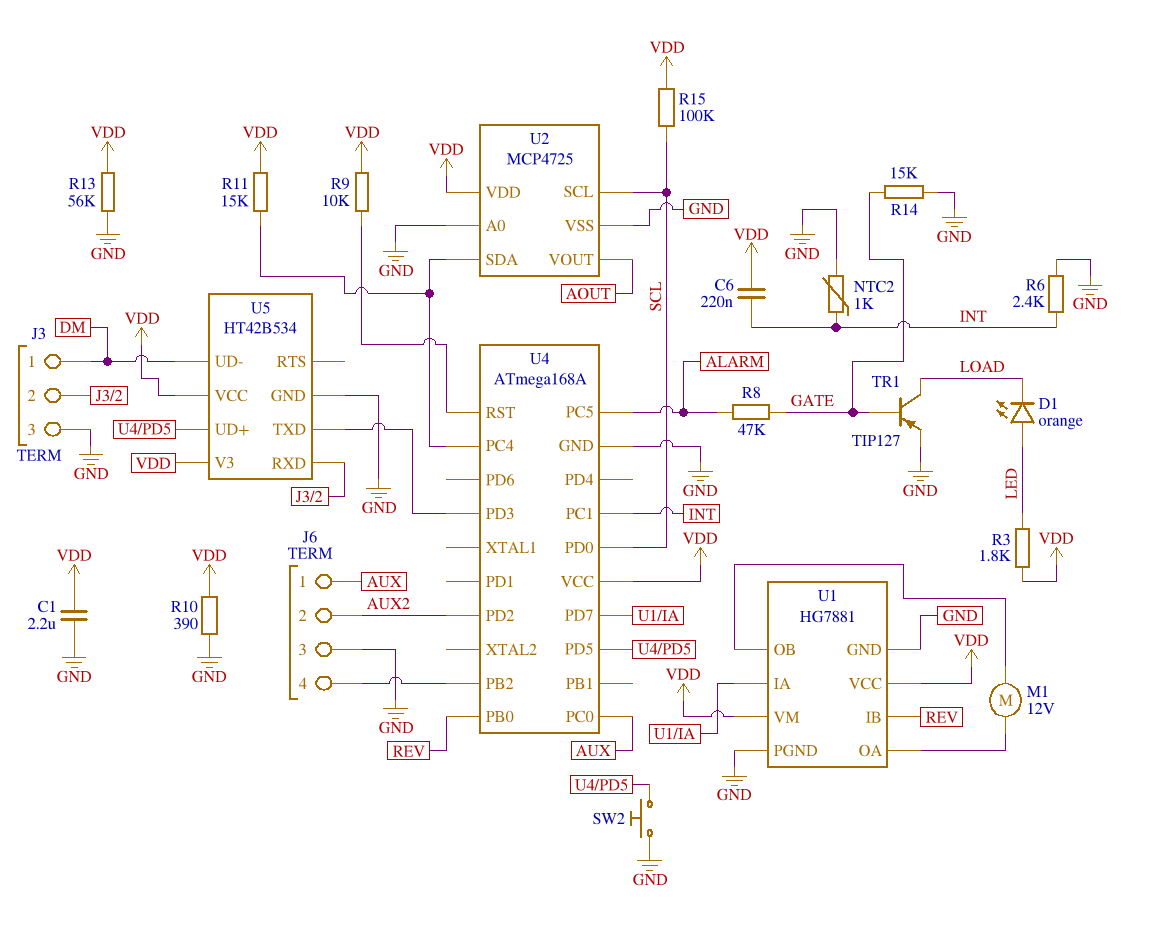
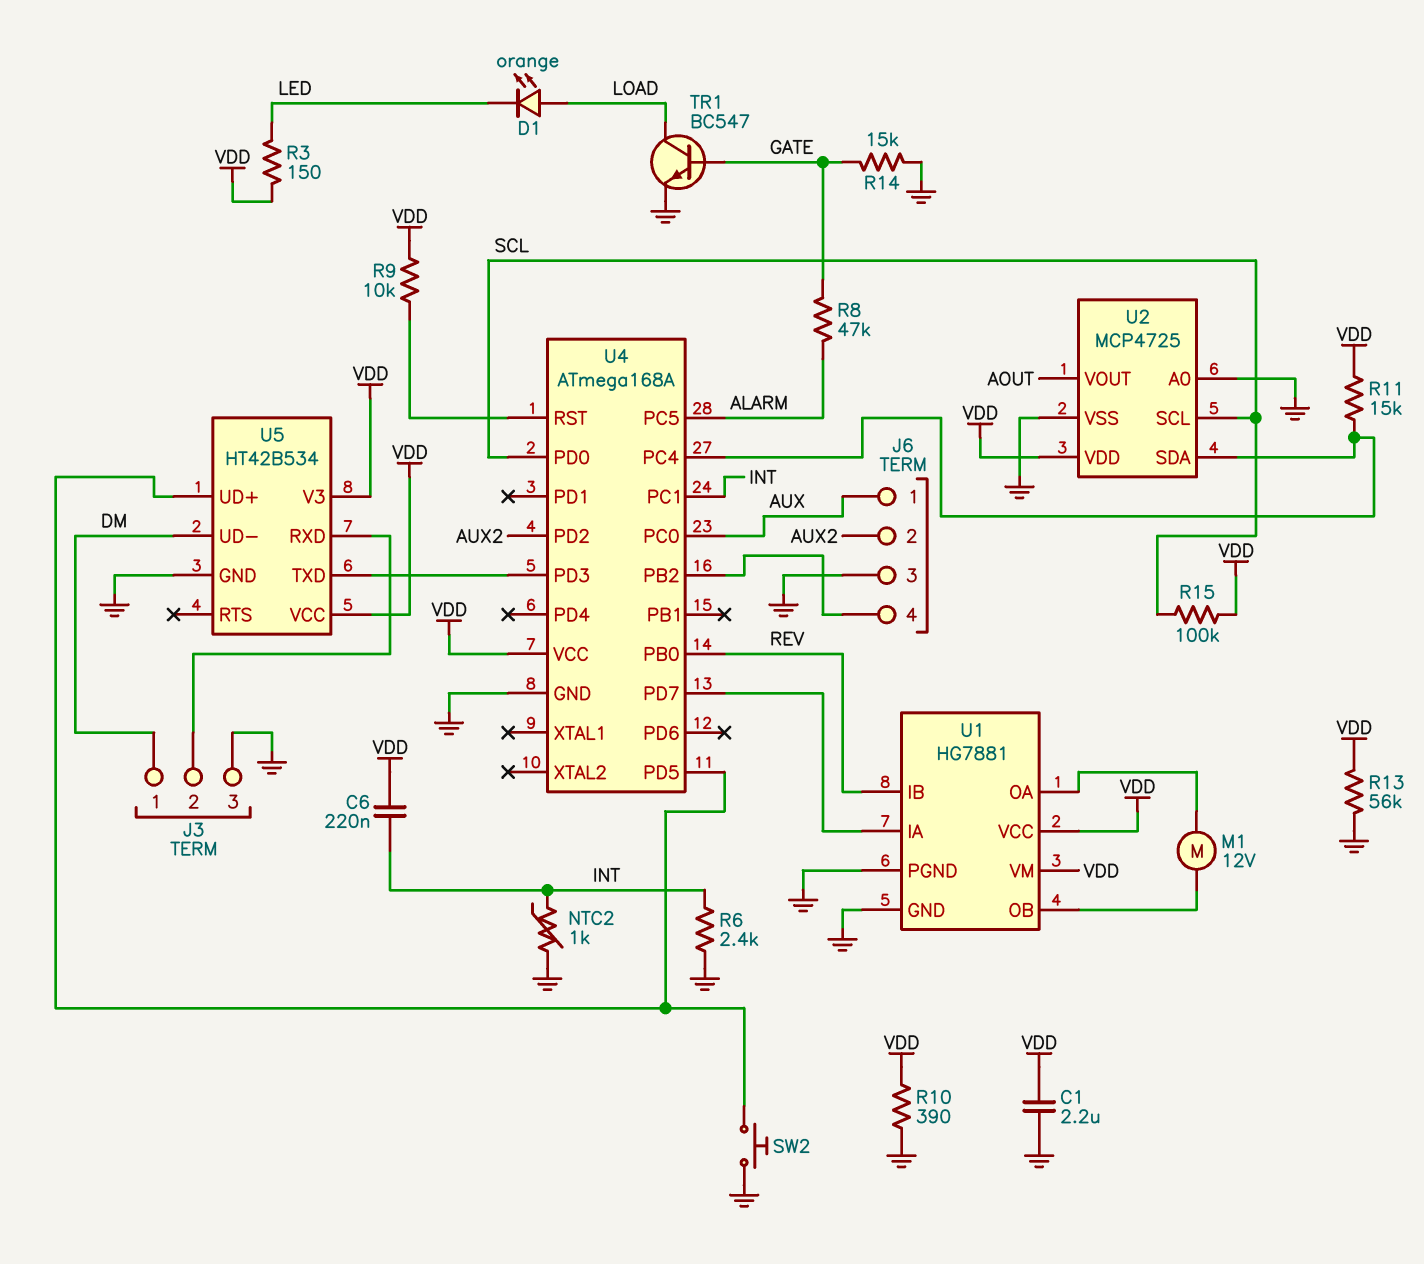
D1: LED orange (A LED, K LOAD) -> LED orange (A LOAD, K LED)
R3: 1.8k (LED, VDD) -> 150 (LED, VDD)
TR1: PNP TIP127 (B GATE, C LOAD, E GND) -> NPN BC547 (B GATE, C LOAD, E GND)

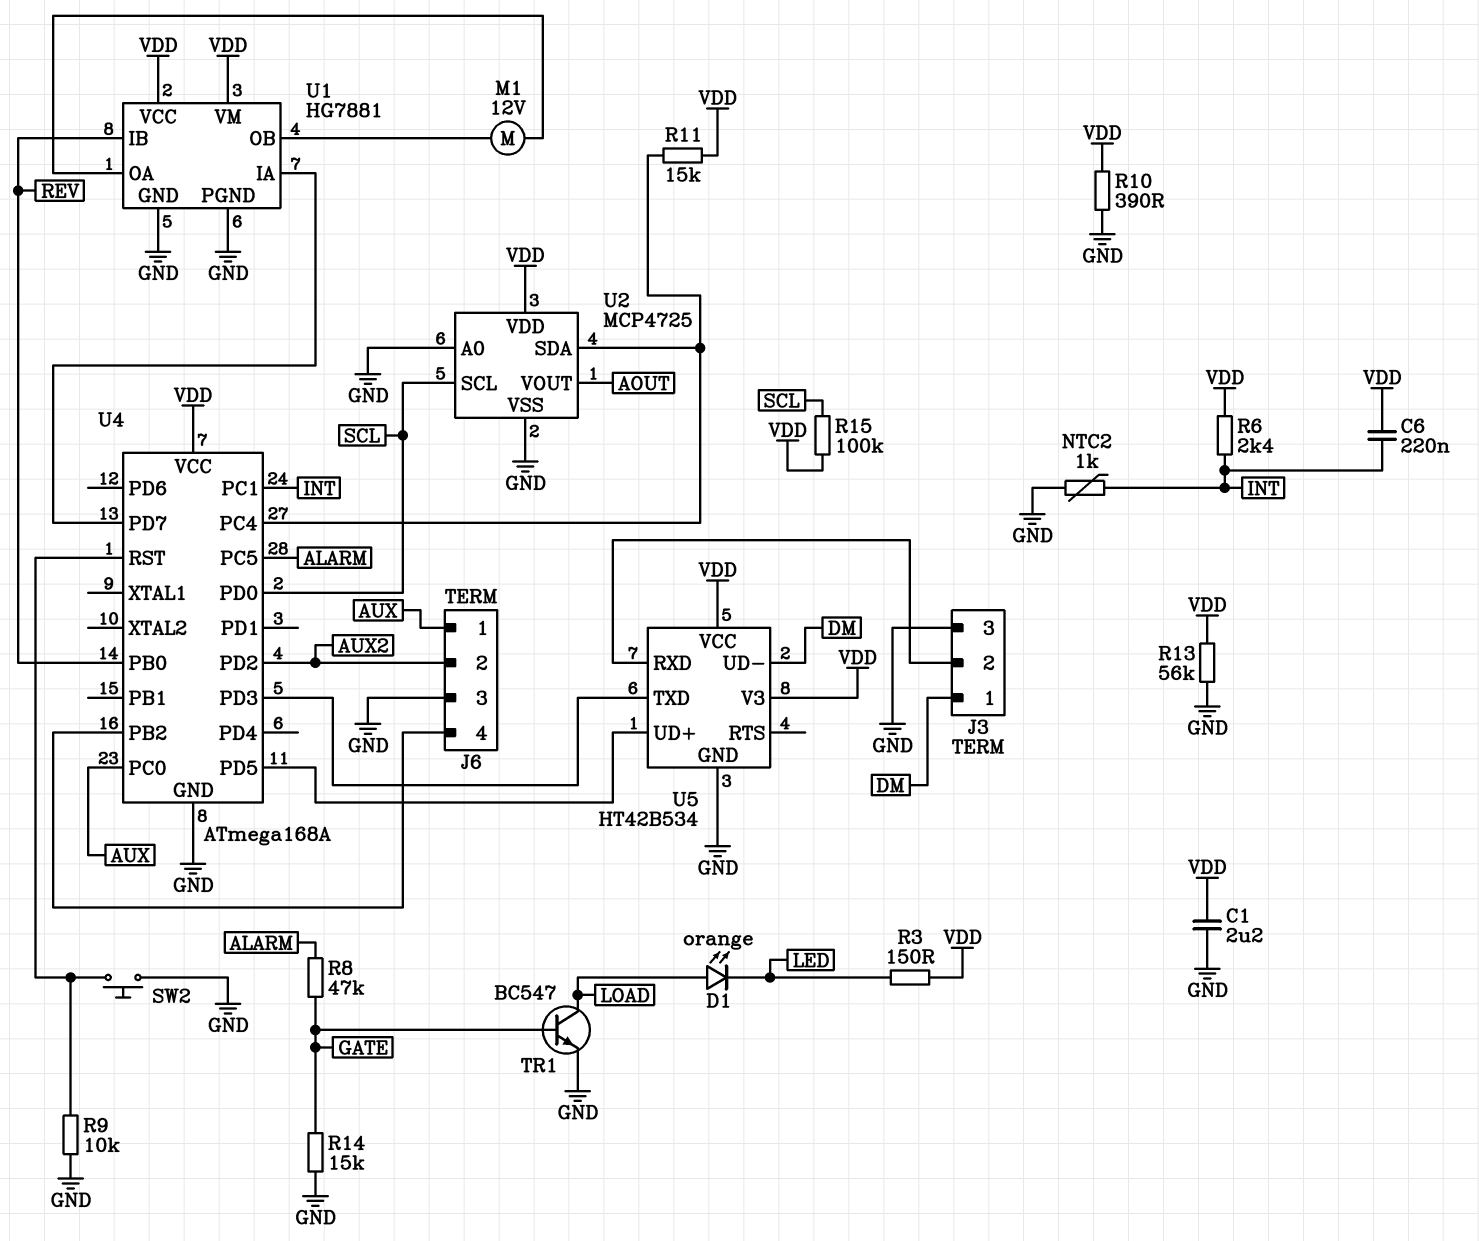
R6: 2.4k (GND, INT) -> 2.4k (INT, VDD)
R9: 10k (U4/RST, VDD) -> 10k (GND, U4/RST)
SW2: button (GND, U4/PD5) -> button (GND, U4/RST)

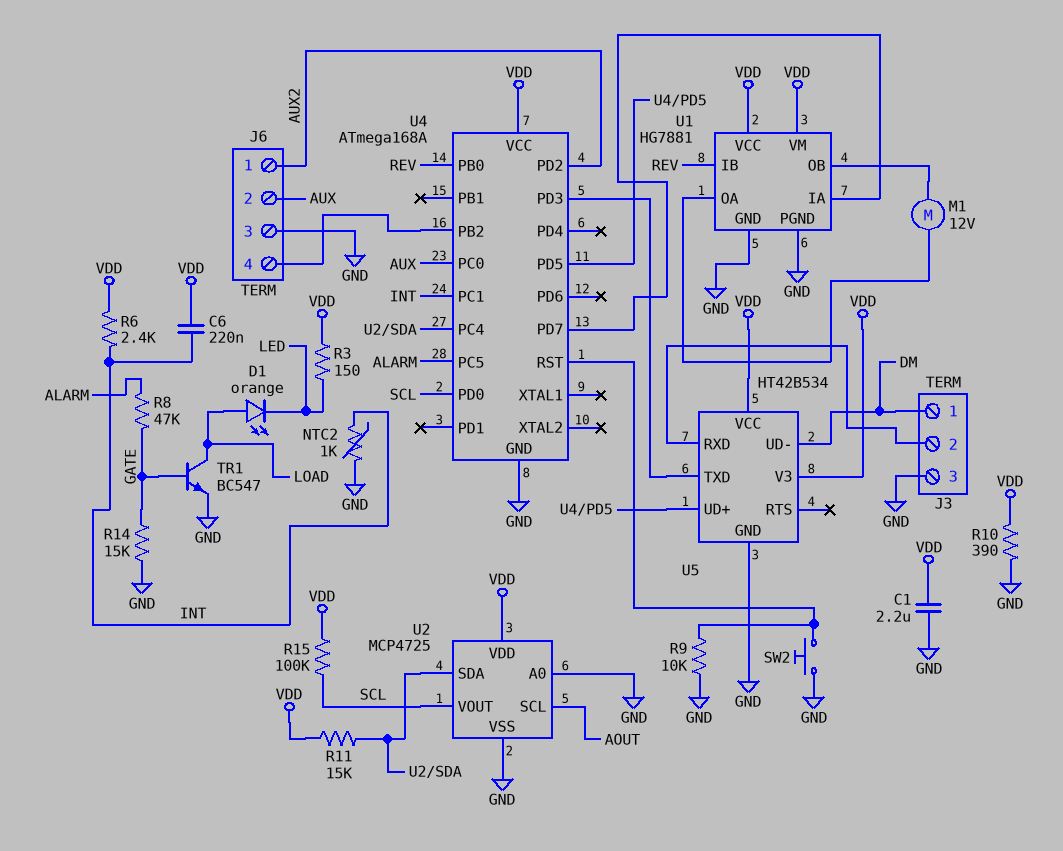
J6 pin 1: AUX -> AUX2
J6 pin 2: AUX2 -> AUX
R13: 56k (GND, VDD) -> none
U2 pin SCL: SCL -> AOUT
U2 pin VOUT: AOUT -> SCL

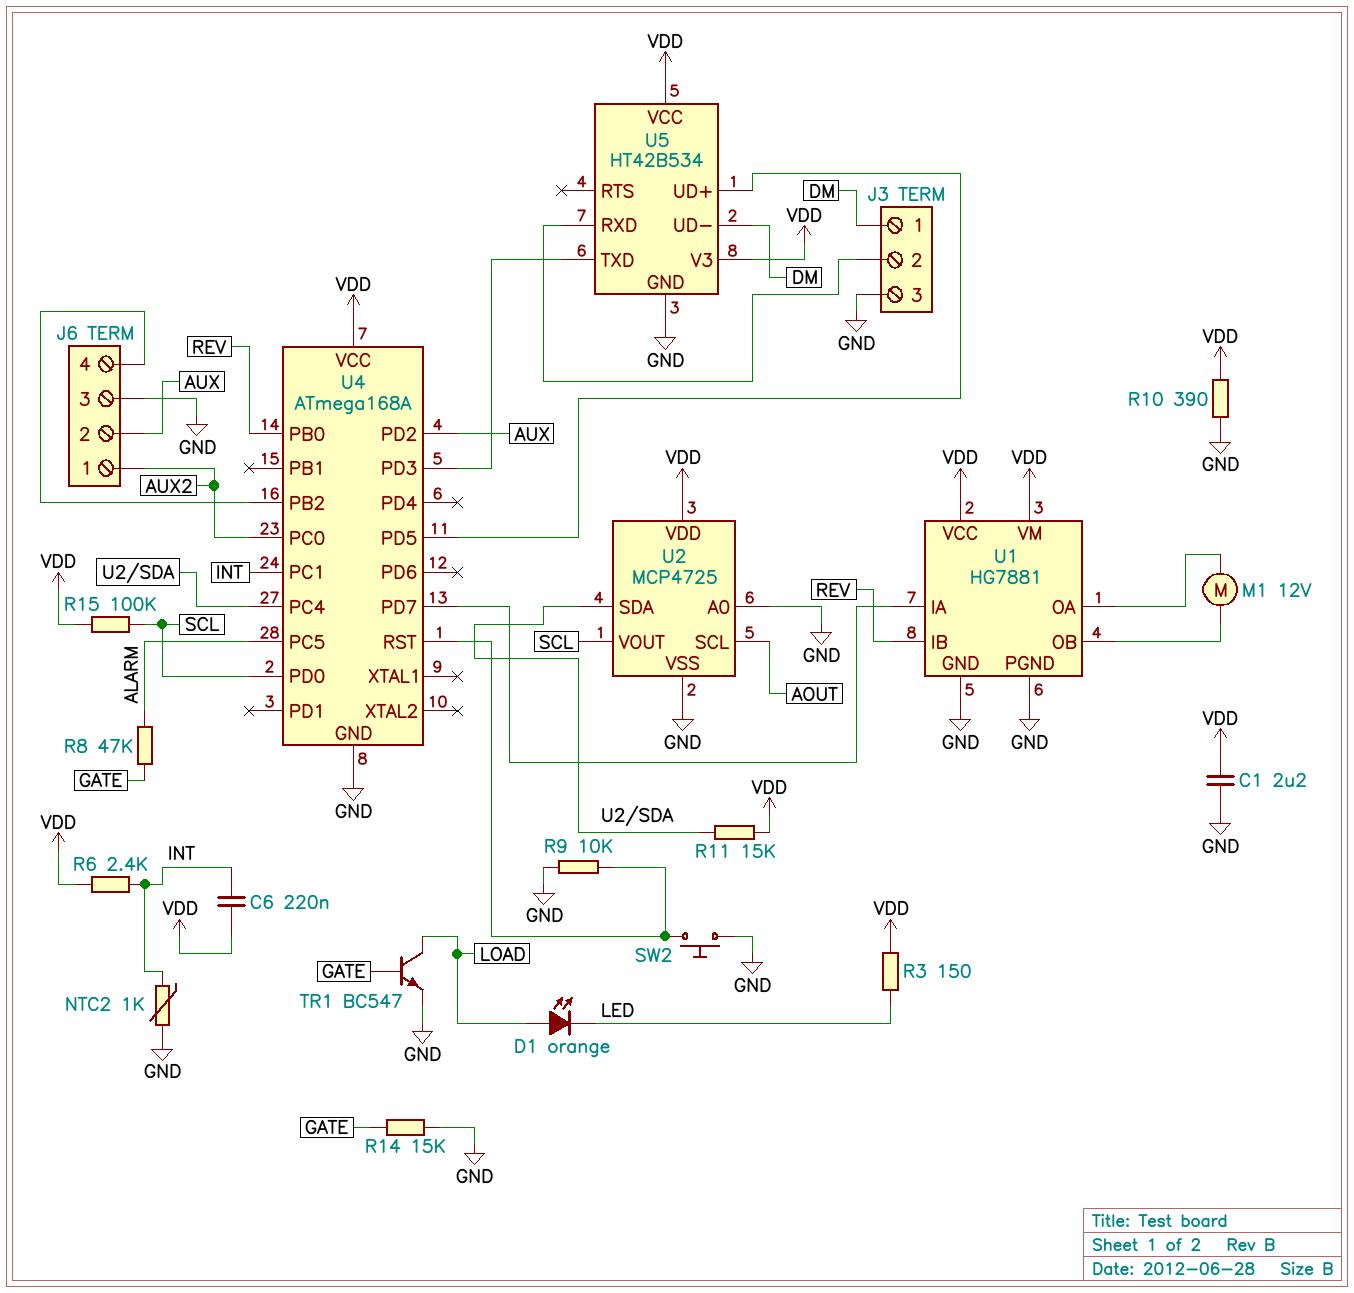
U4 pin PC0: AUX -> AUX2
U4 pin PD2: AUX2 -> AUX

